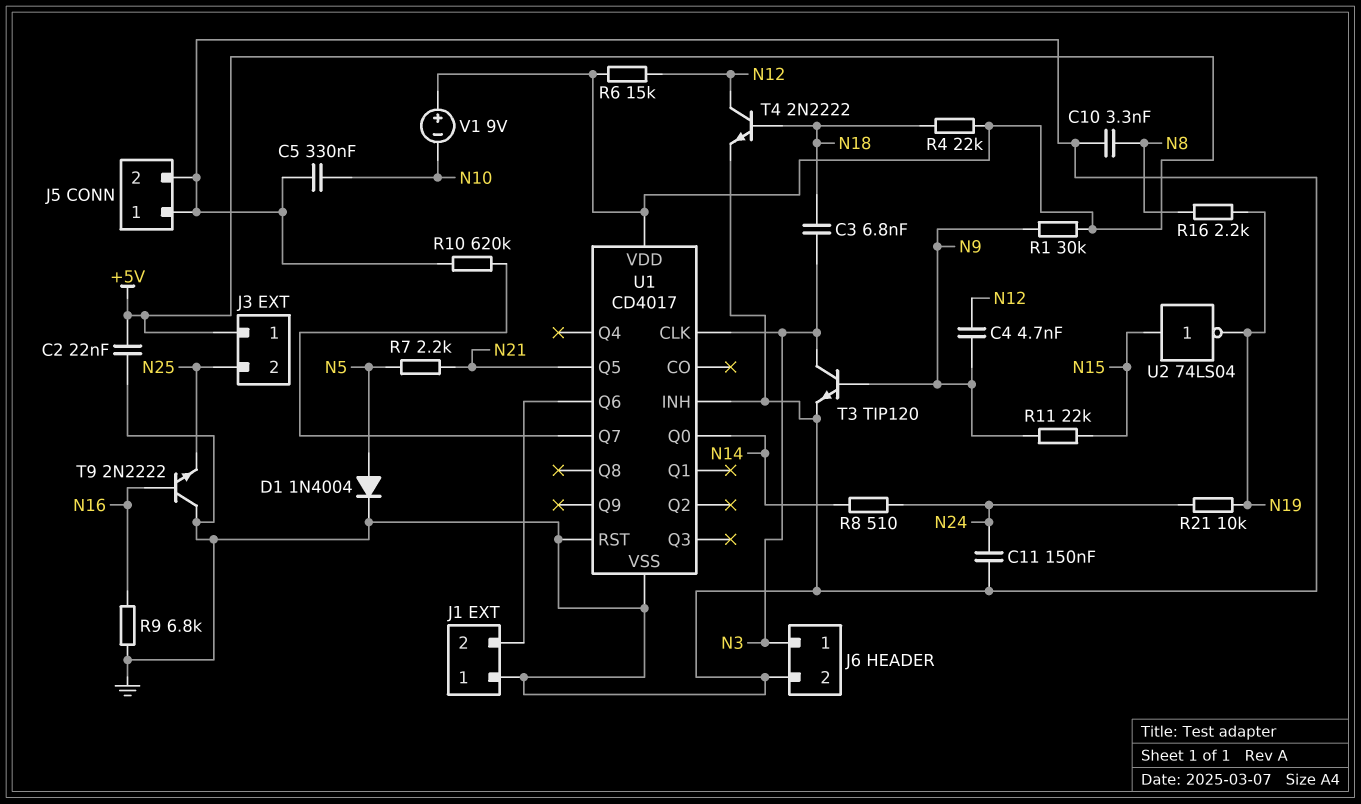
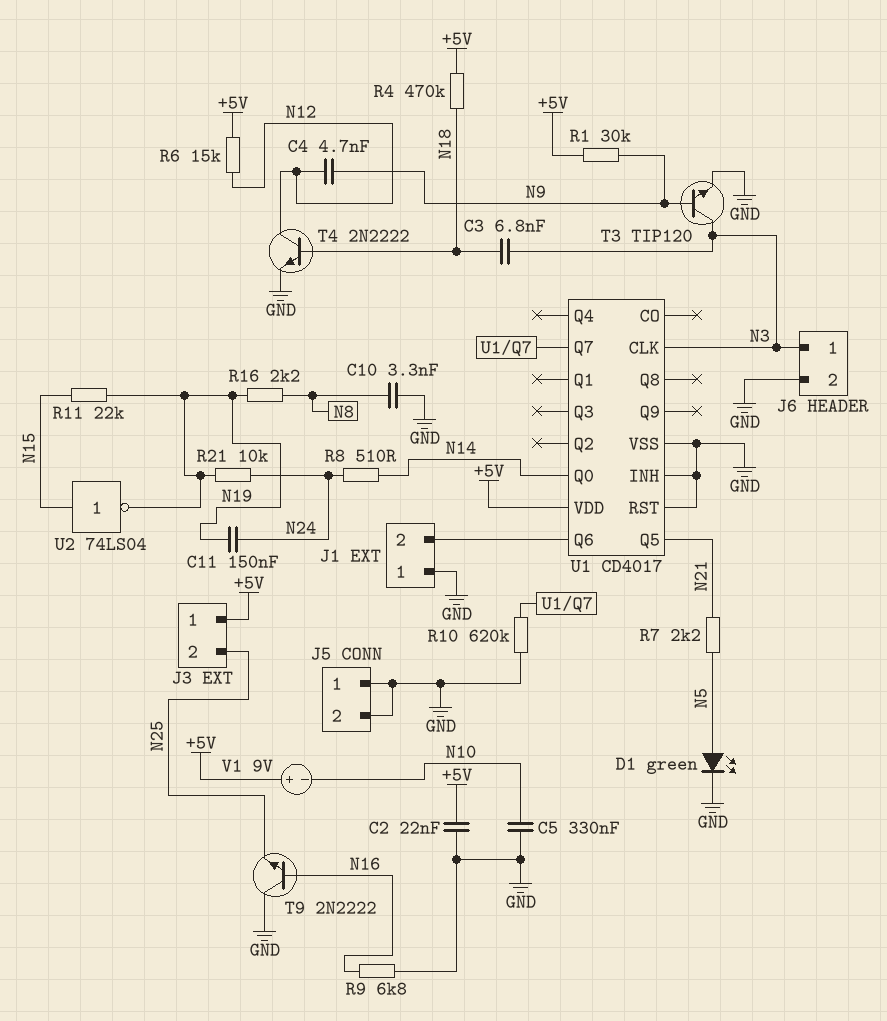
C11: 150nF (GND, N24) -> 150nF (N19, N24)
D1: diode 1N4004 (A N5, K GND) -> LED green (A N5, K GND)
R4: 22k (+5V, N18) -> 470k (+5V, N18)
R11: 22k (N9, N15) -> 22k (N15, N19)

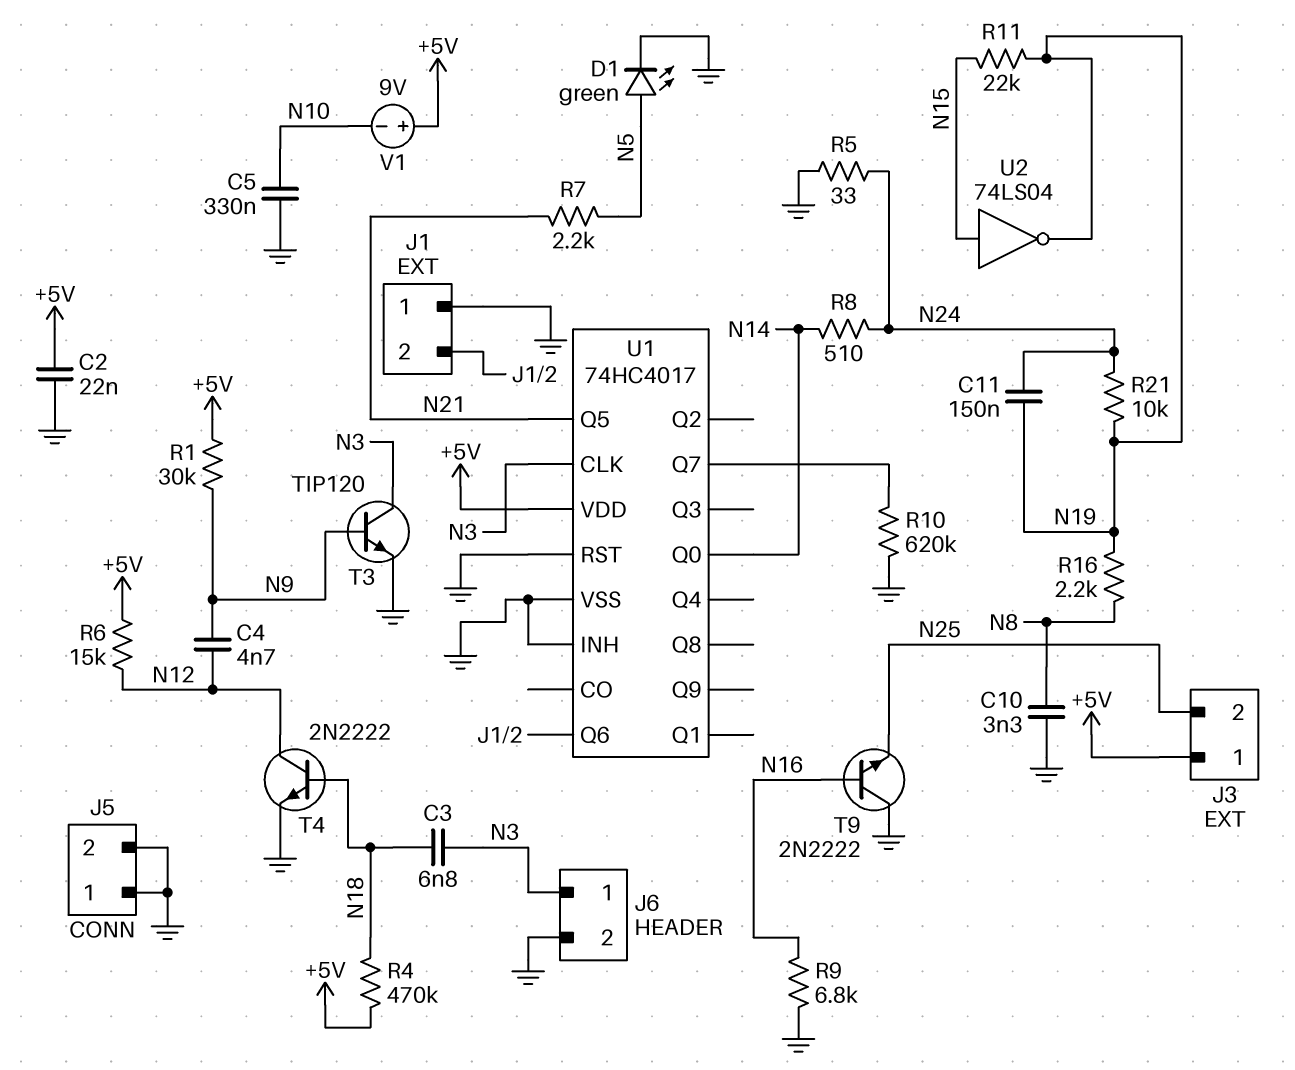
R5: none -> 33 (GND, N24)
U1: CD4017 -> 74HC4017

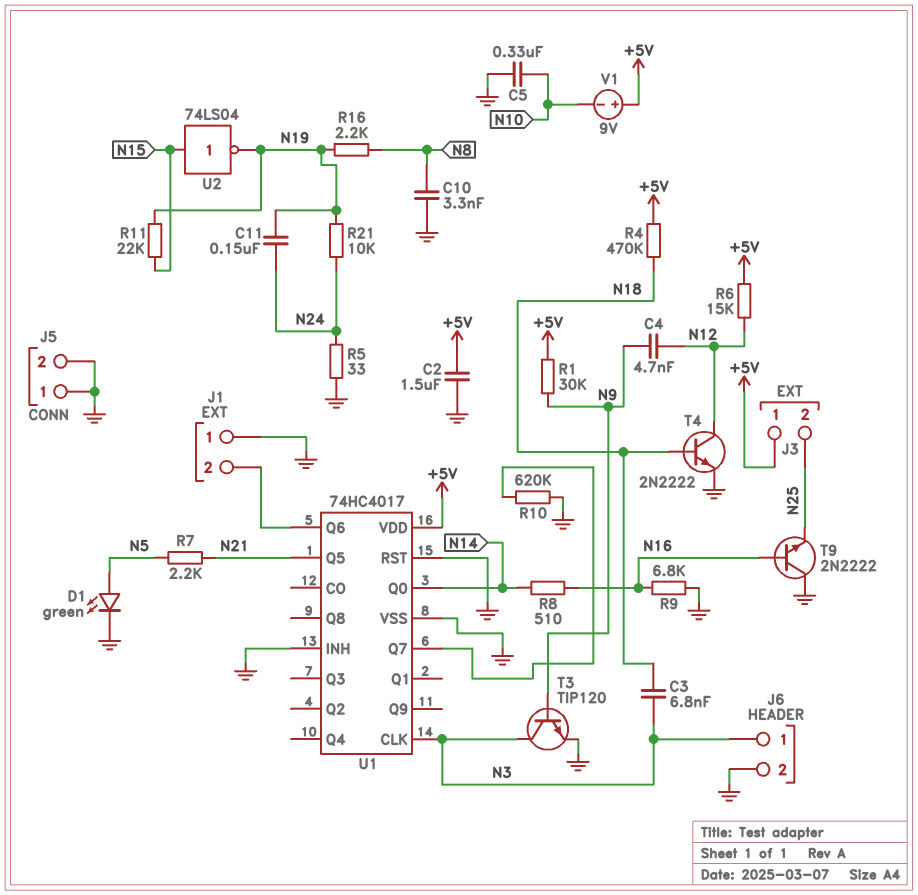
C2: 22nF (+5V, GND) -> 1.5uF (+5V, GND)
R8: 510 (N14, N24) -> 510 (N14, N16)

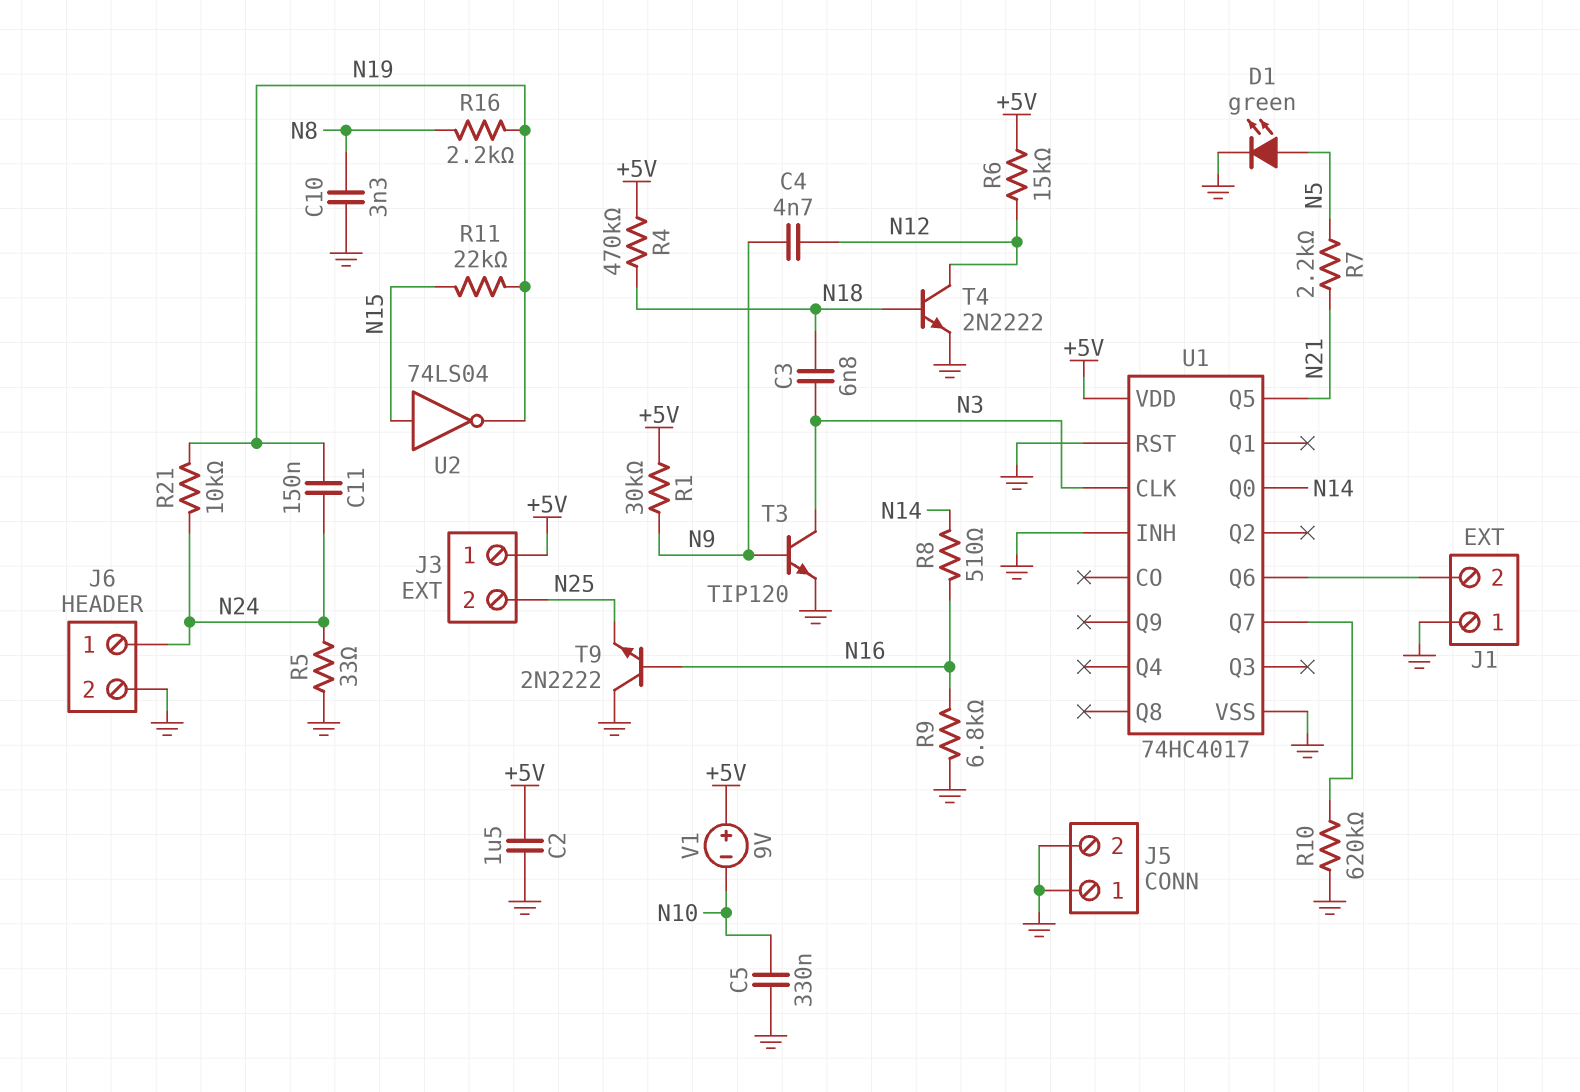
J6 pin 1: N3 -> N24

